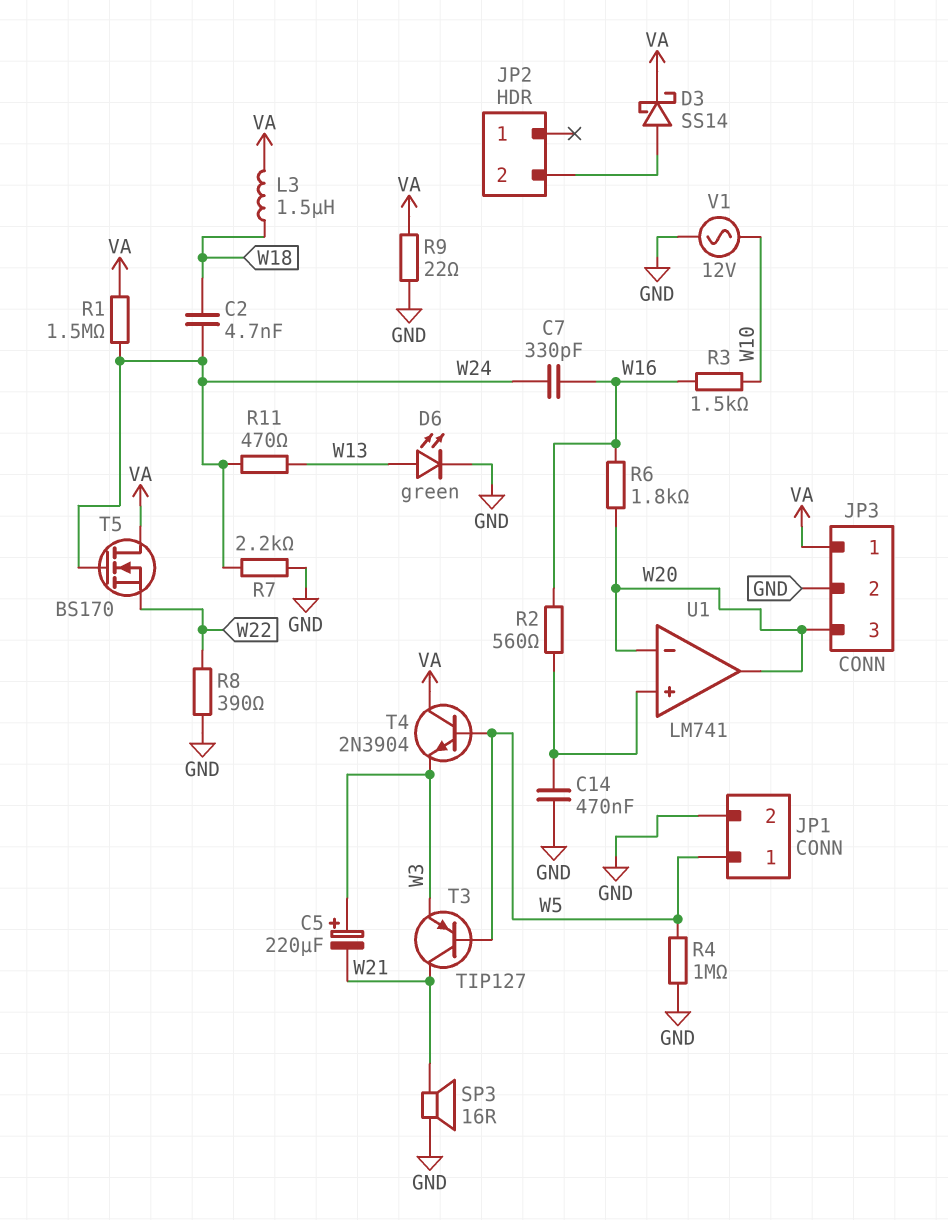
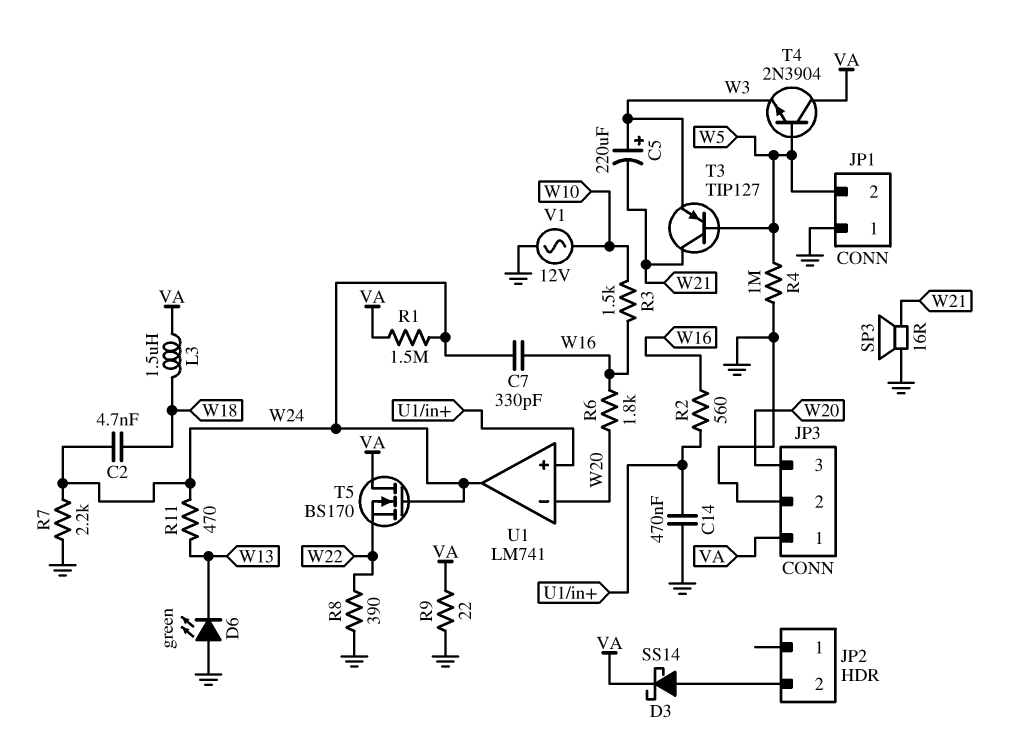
D6: LED green (A W13, K GND) -> LED green (A GND, K W13)
JP1 pin 1: W5 -> GND
JP1 pin 2: GND -> W5
U1 pin out: W20 -> W24

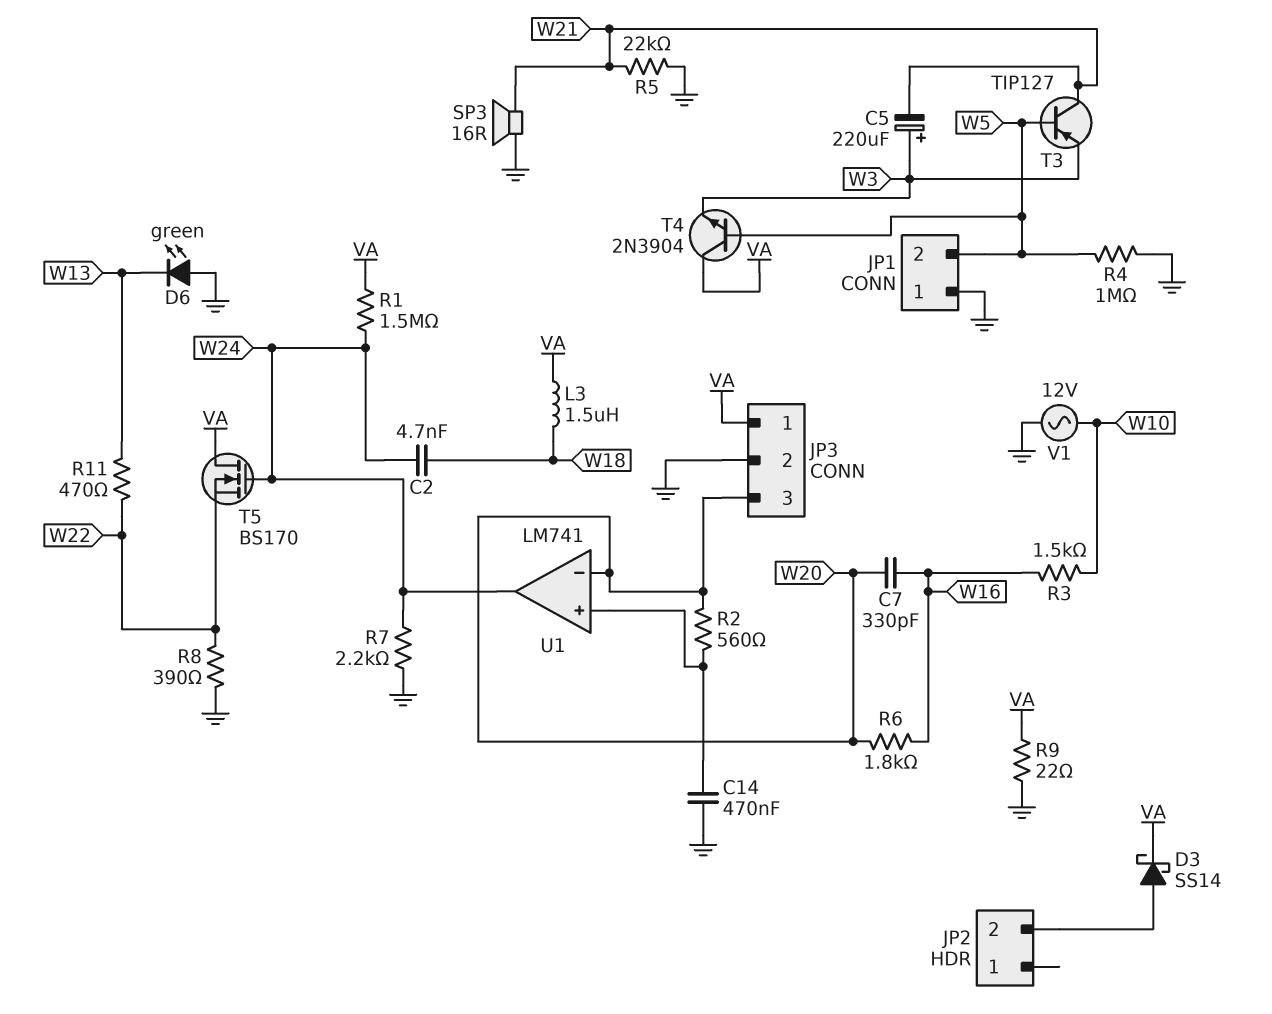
C7: 330pF (W16, W24) -> 330pF (W16, W20)
R2: 560 (U1/in+, W16) -> 560 (U1/in+, W20)
R5: none -> 22k (GND, W21)
R11: 470 (W13, W24) -> 470 (W13, W22)

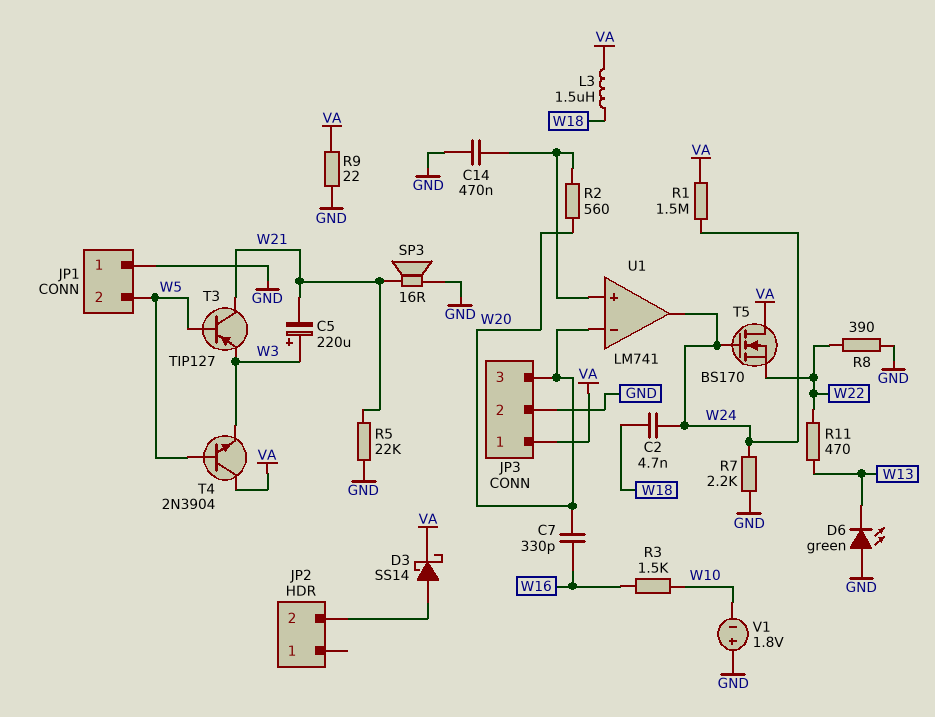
R4: 1M (GND, W5) -> none
R6: 1.8k (W16, W20) -> none
V1: AC 12V (GND, W10) -> 1.8V (plus GND, minus W10)

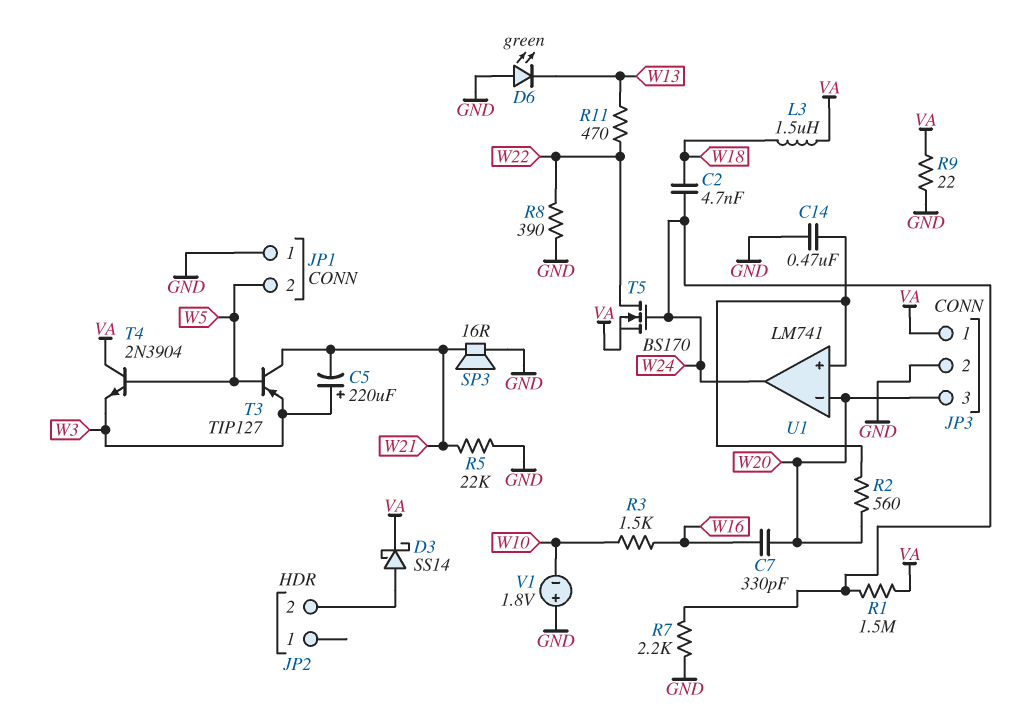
T5: NMOS BS170 (G W24, D VA, S W22) -> NMOS BS170 (G W24, D W22, S VA)

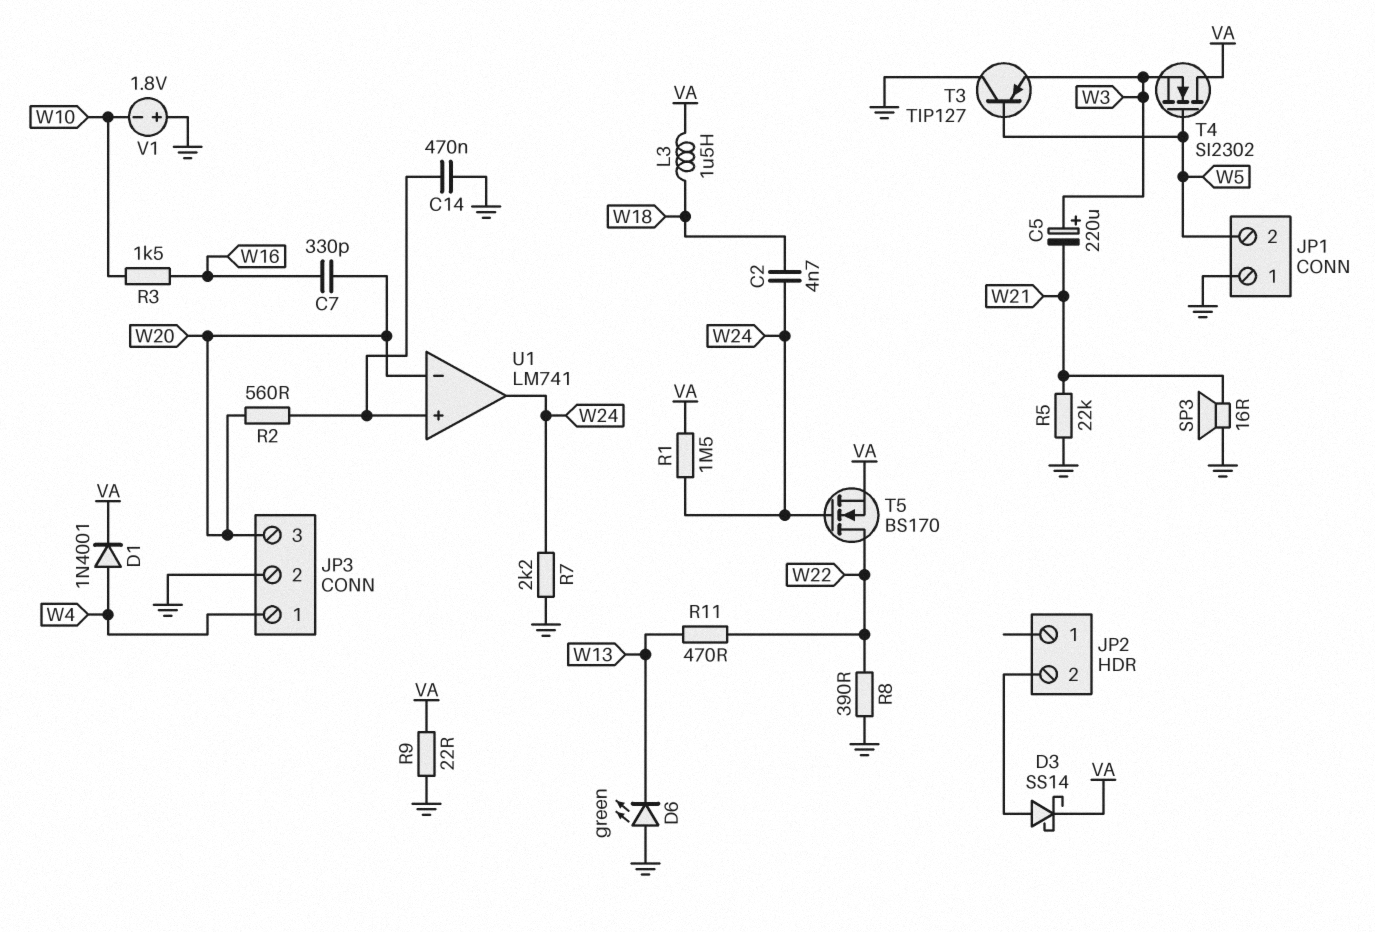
D1: none -> diode 1N4001 (A W4, K VA)
JP3 pin 1: VA -> W4
T3: PNP TIP127 (B W5, C W21, E W3) -> PNP TIP127 (B W5, C GND, E W3)
T4: NPN 2N3904 (B W5, C VA, E W3) -> NMOS SI2302 (G W5, D VA, S W3)

